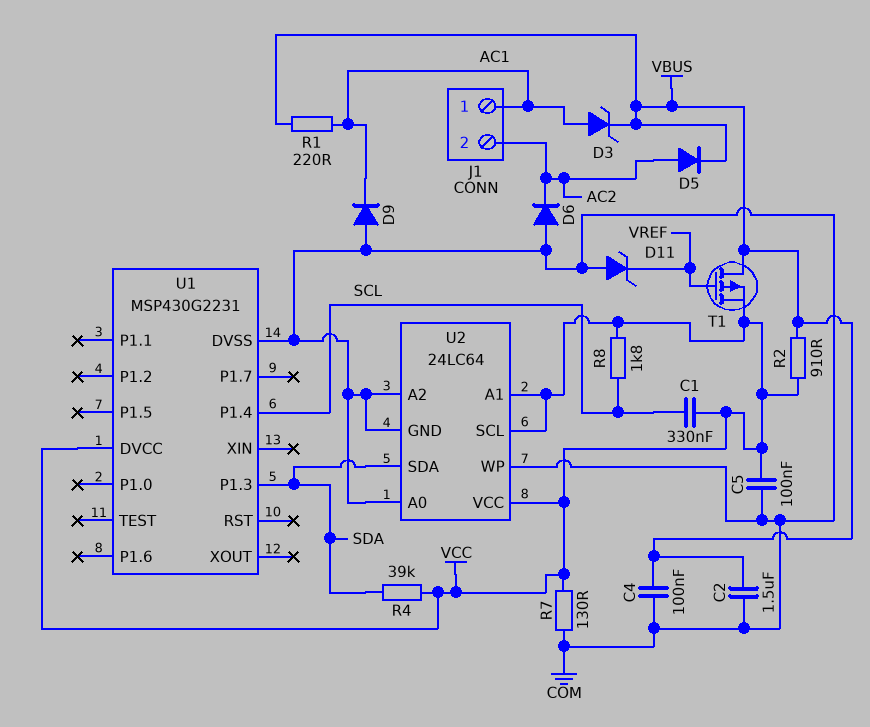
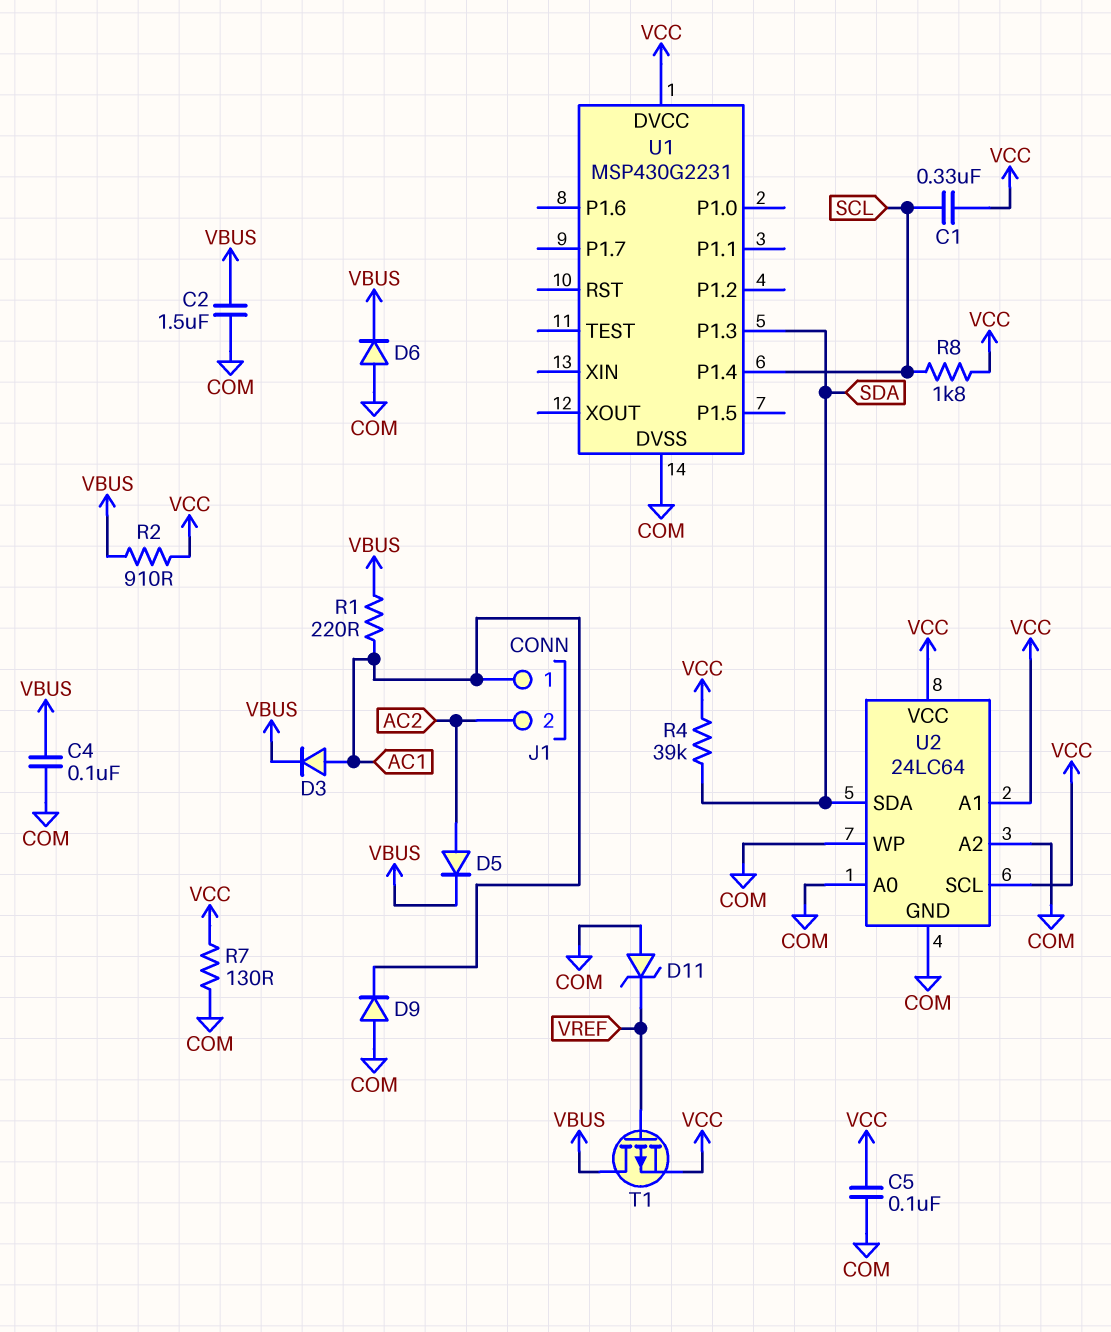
D3: zener (A AC1, K VBUS) -> diode (A AC1, K VBUS)
D6: diode (A COM, K AC2) -> diode (A COM, K VBUS)

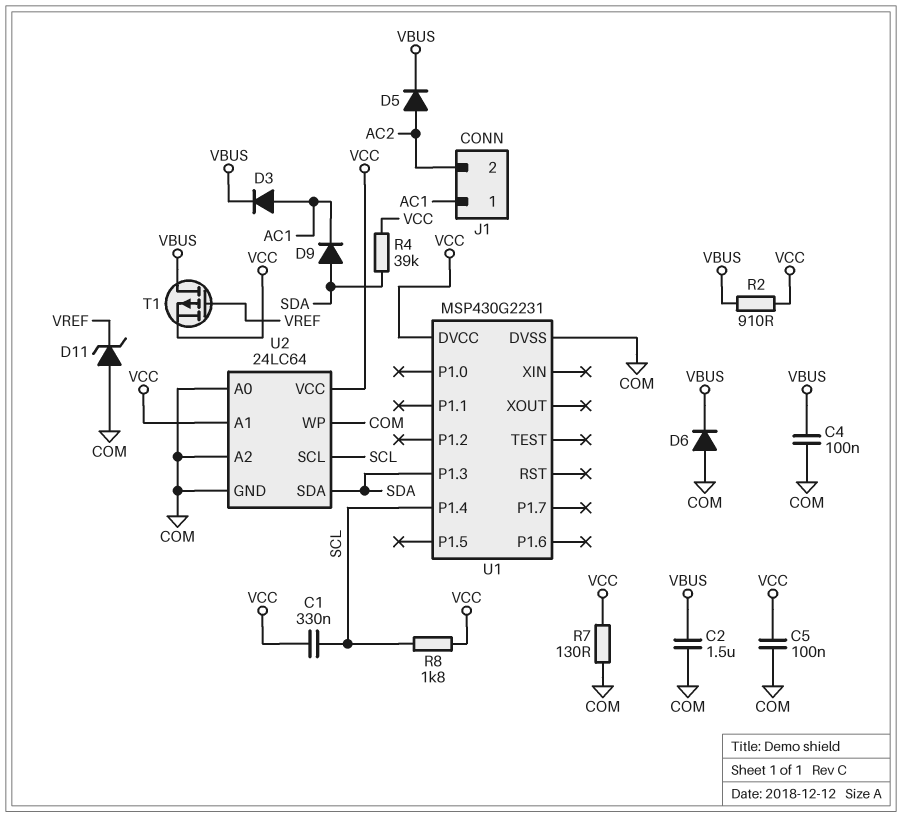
D9: diode (A COM, K AC1) -> diode (A SDA, K AC1)
R1: 220 (AC1, VBUS) -> none
U2 pin SCL: VCC -> SCL

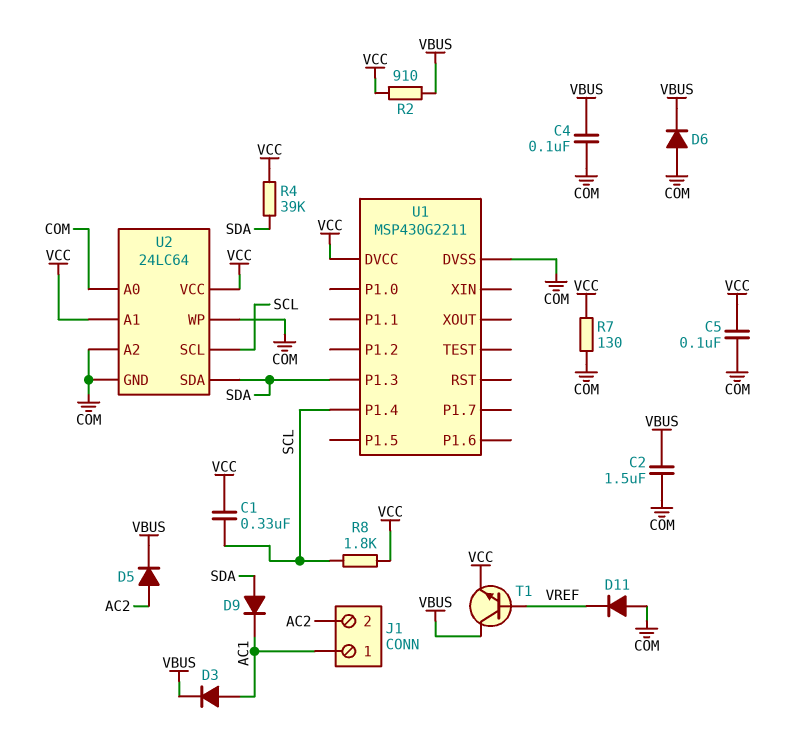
D11: zener (A COM, K VREF) -> diode (A COM, K VREF)
T1: PMOS (G VREF, D VBUS, S VCC) -> NPN (B VREF, C VBUS, E VCC)
U1: MSP430G2231 -> MSP430G2211

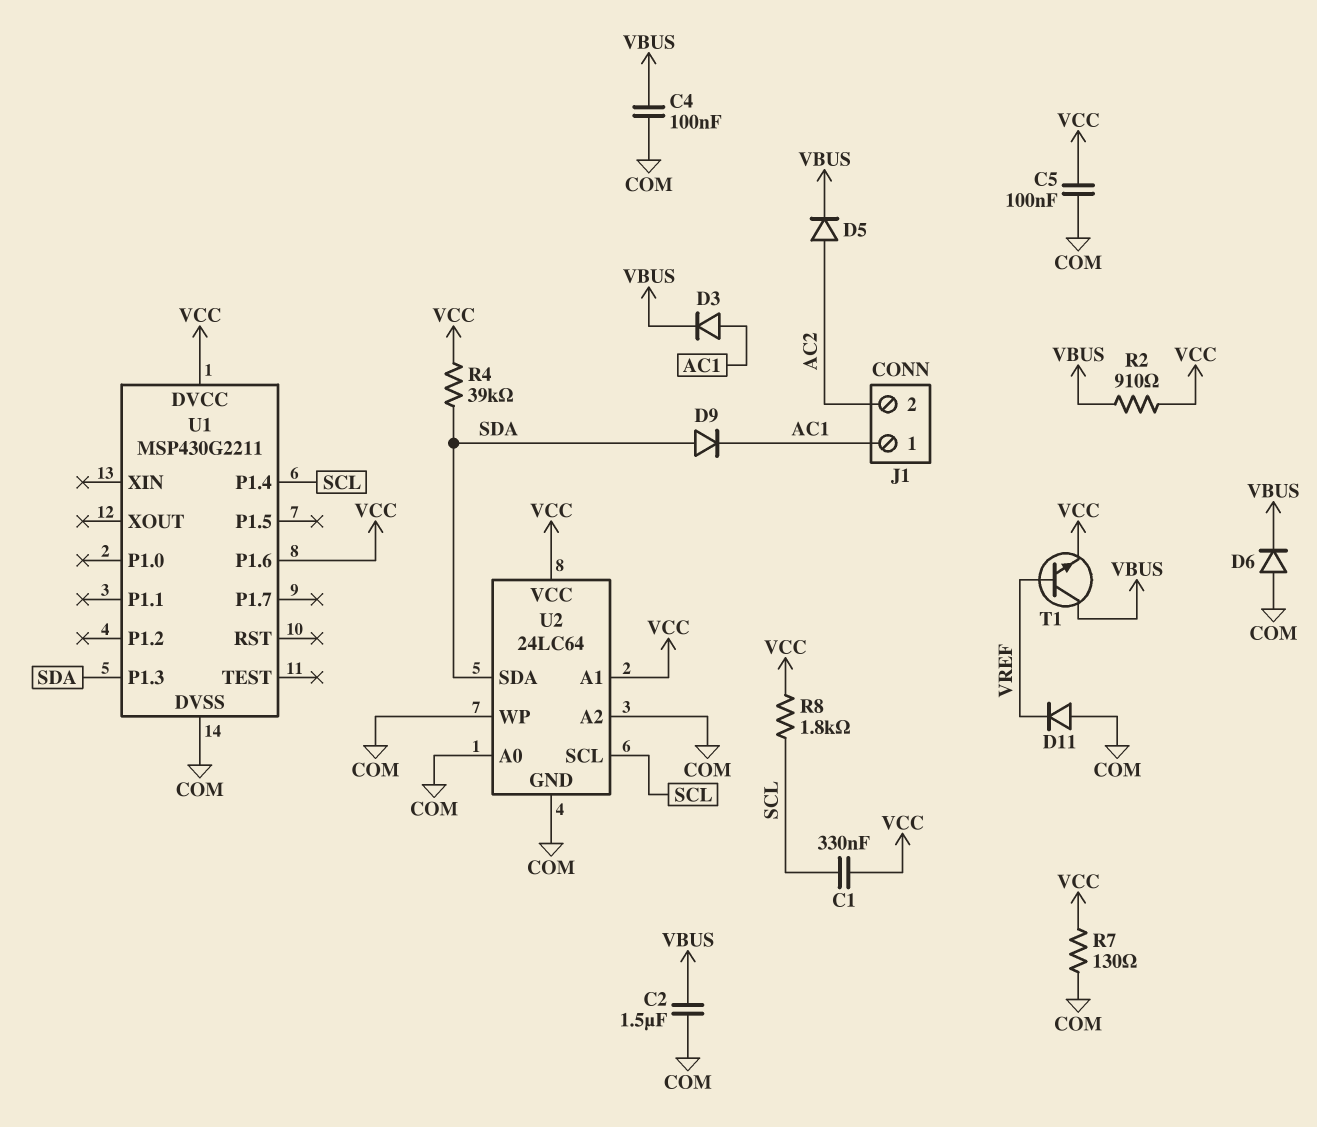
U1 pin P1.6: none -> VCC

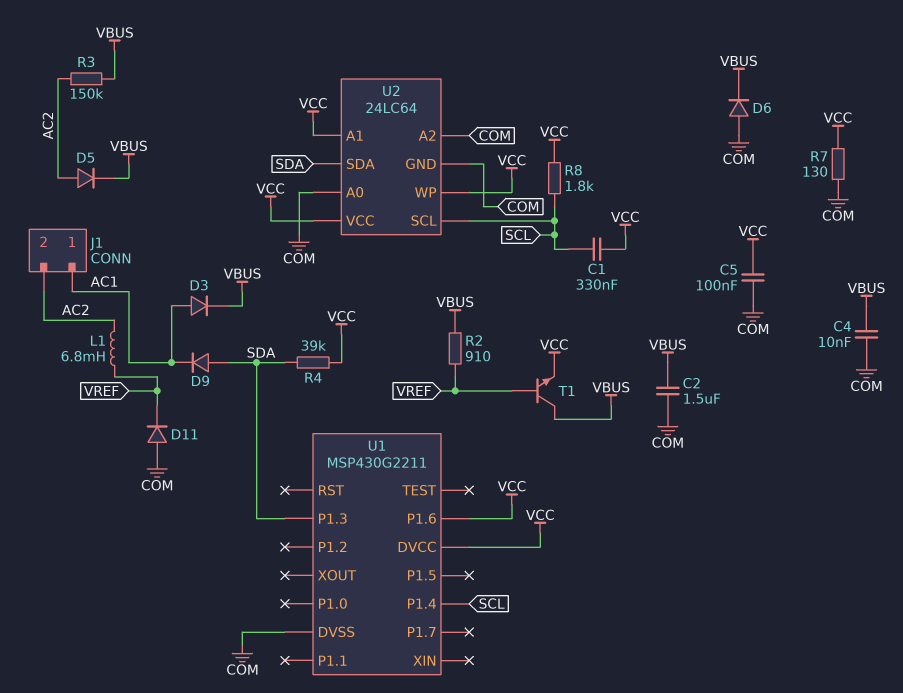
C4: 100nF (COM, VBUS) -> 10nF (COM, VBUS)
L1: none -> 6.8mH (AC2, VREF)
R2: 910 (VBUS, VCC) -> 910 (VBUS, VREF)
R3: none -> 150k (AC2, VBUS)
U2 pin WP: COM -> VCC

